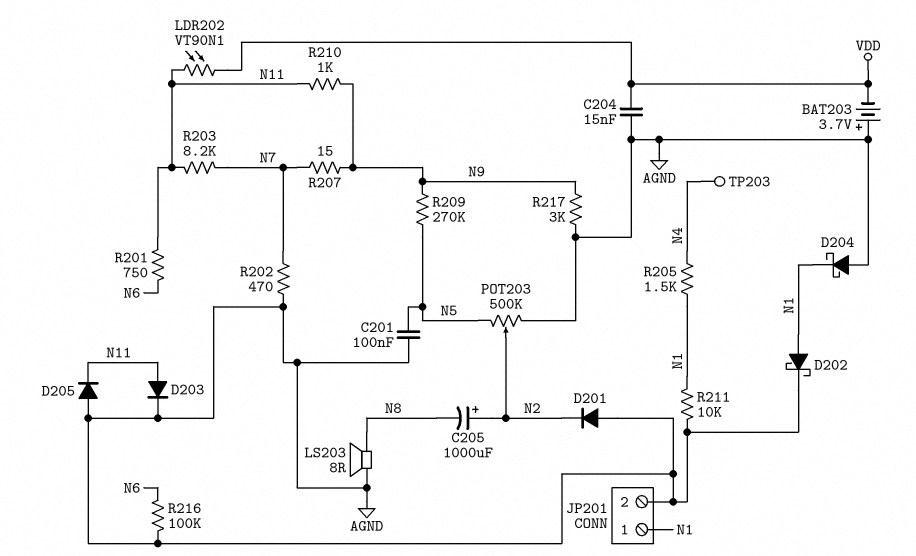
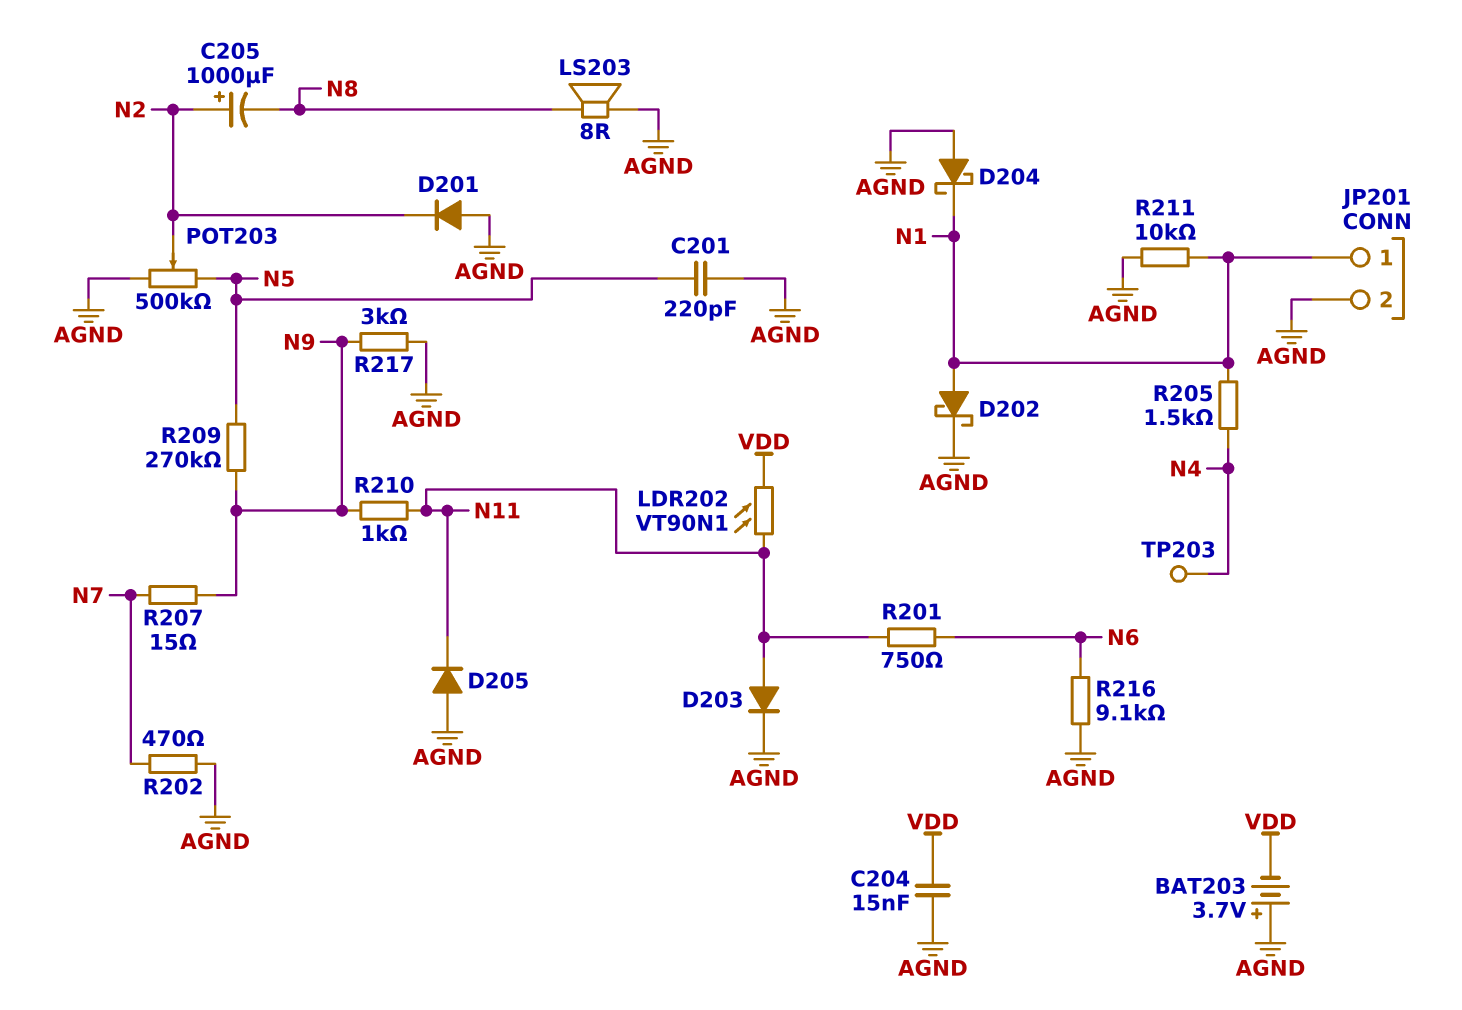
C201: 100nF (AGND, N5) -> 220pF (AGND, N5)
R203: 8.2k (N7, N11) -> none
R216: 100k (AGND, N6) -> 9.1k (AGND, N6)

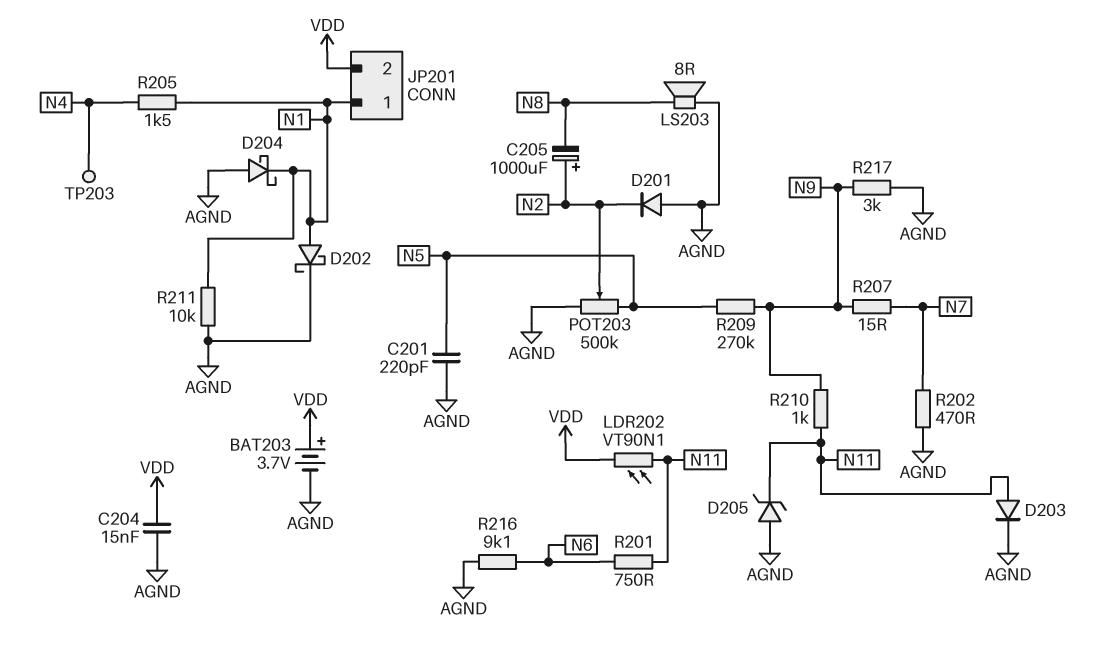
BAT203: 3.7V (plus AGND, minus VDD) -> 3.7V (plus VDD, minus AGND)
D205: diode (A AGND, K N11) -> zener (A AGND, K N11)
JP201 pin 2: AGND -> VDD

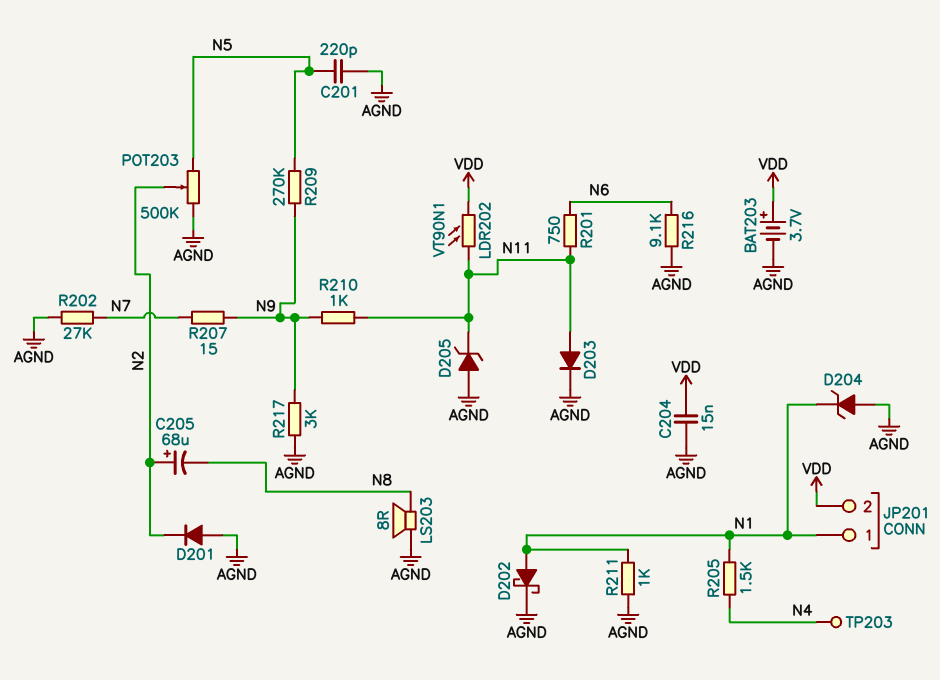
C205: 1000uF (plus N2, minus N8) -> 68uF (plus N2, minus N8)
D204: schottky (A AGND, K N1) -> zener (A AGND, K N1)
R202: 470 (AGND, N7) -> 27k (AGND, N7)
R211: 10k (AGND, N1) -> 1k (AGND, N1)

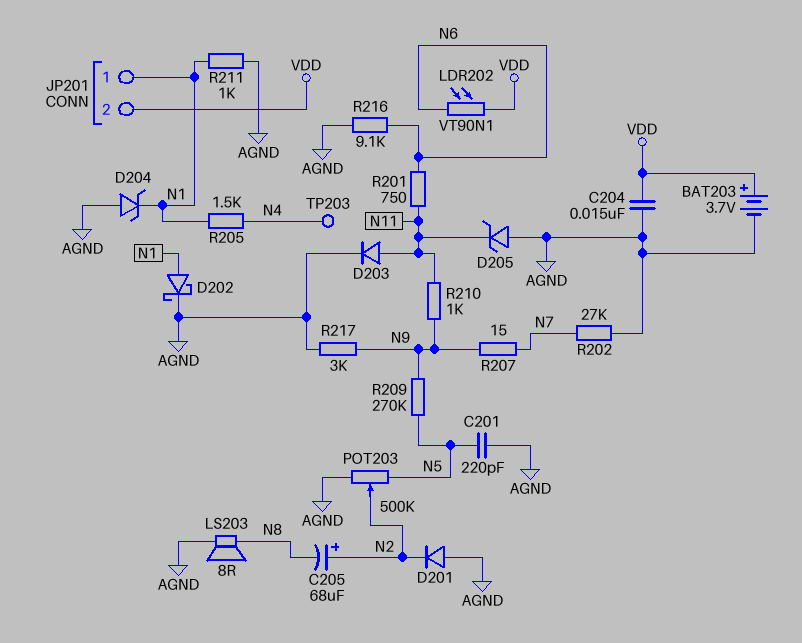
LDR202: VT90N1 (N11, VDD) -> VT90N1 (N6, VDD)

